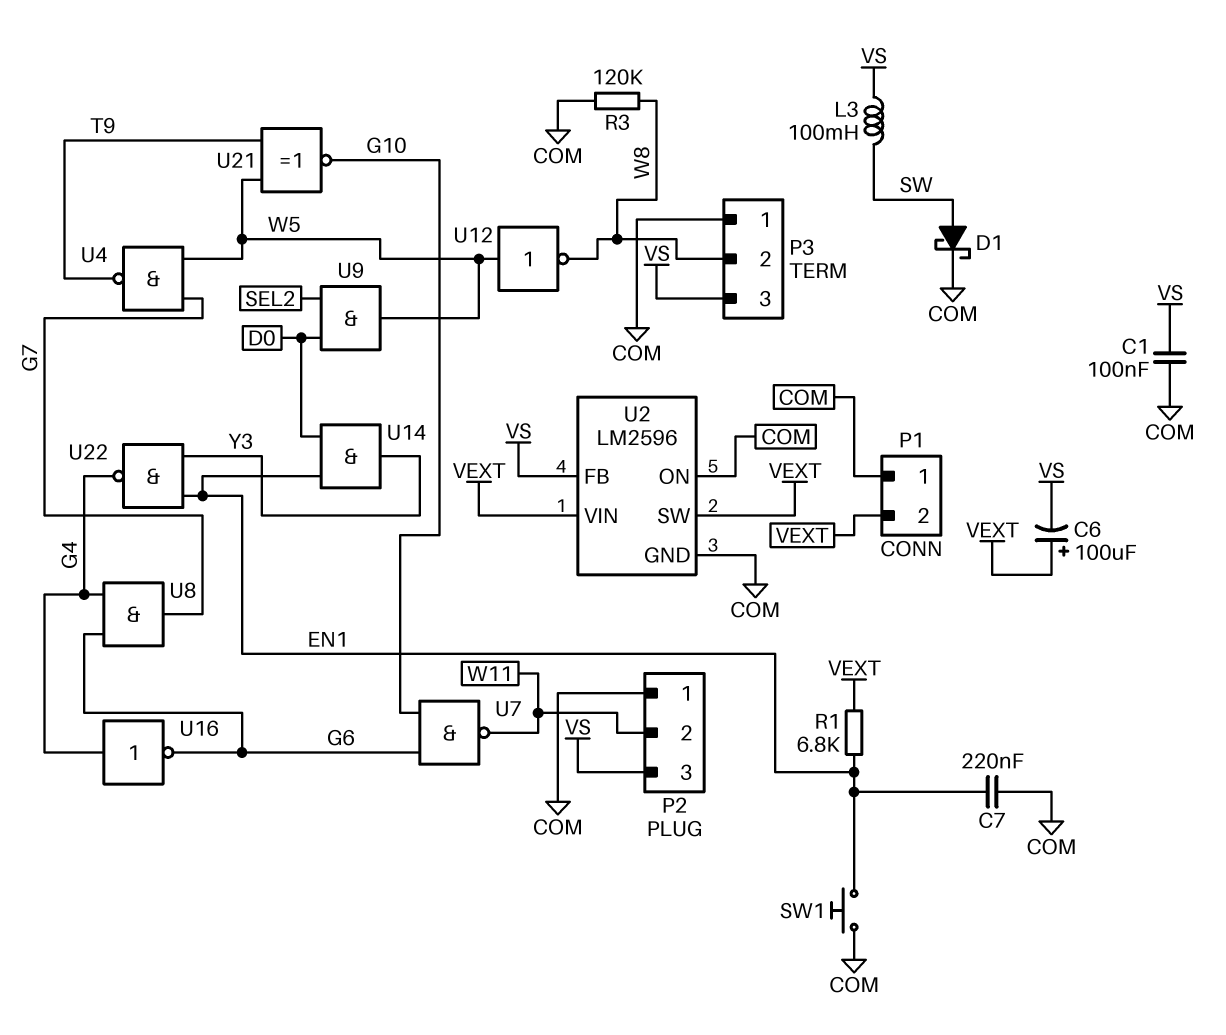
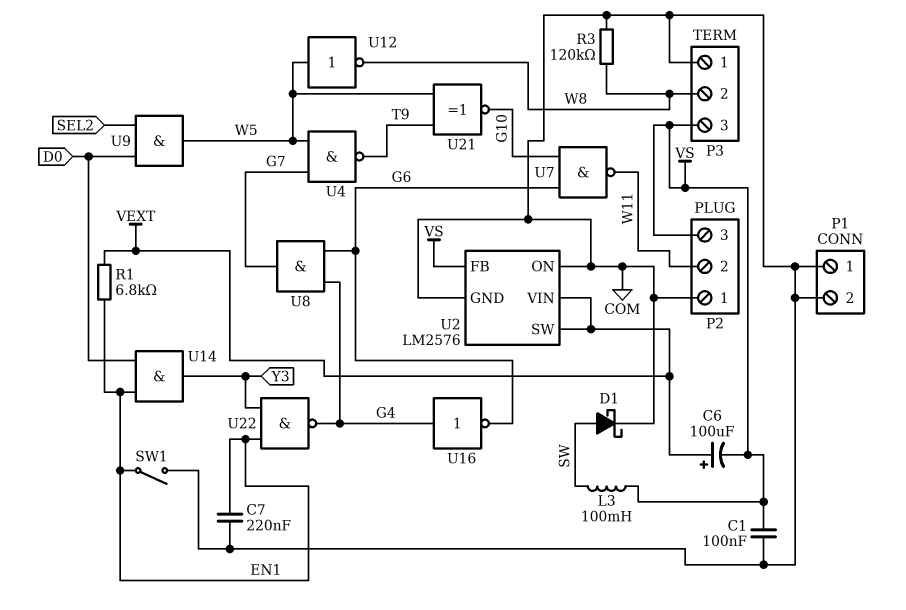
P1 pin 2: VEXT -> COM
SW1: button (COM, EN1) -> switch (COM, EN1)
U2: LM2596 -> LM2576

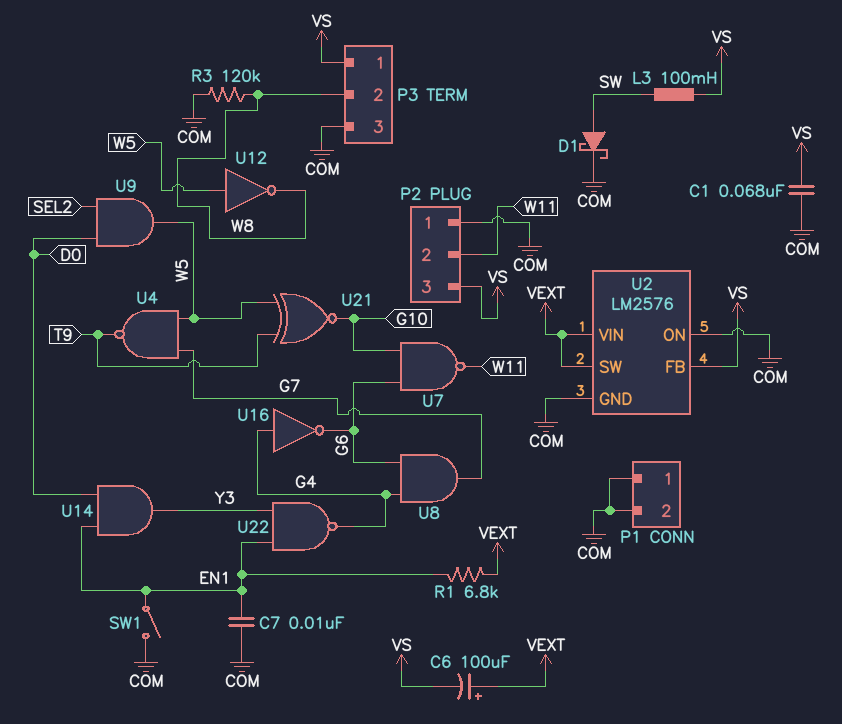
C1: 100nF (COM, VS) -> 68nF (COM, VS)
C7: 220nF (COM, EN1) -> 10nF (COM, EN1)
P3 pin 1: COM -> VS
P3 pin 3: VS -> COM

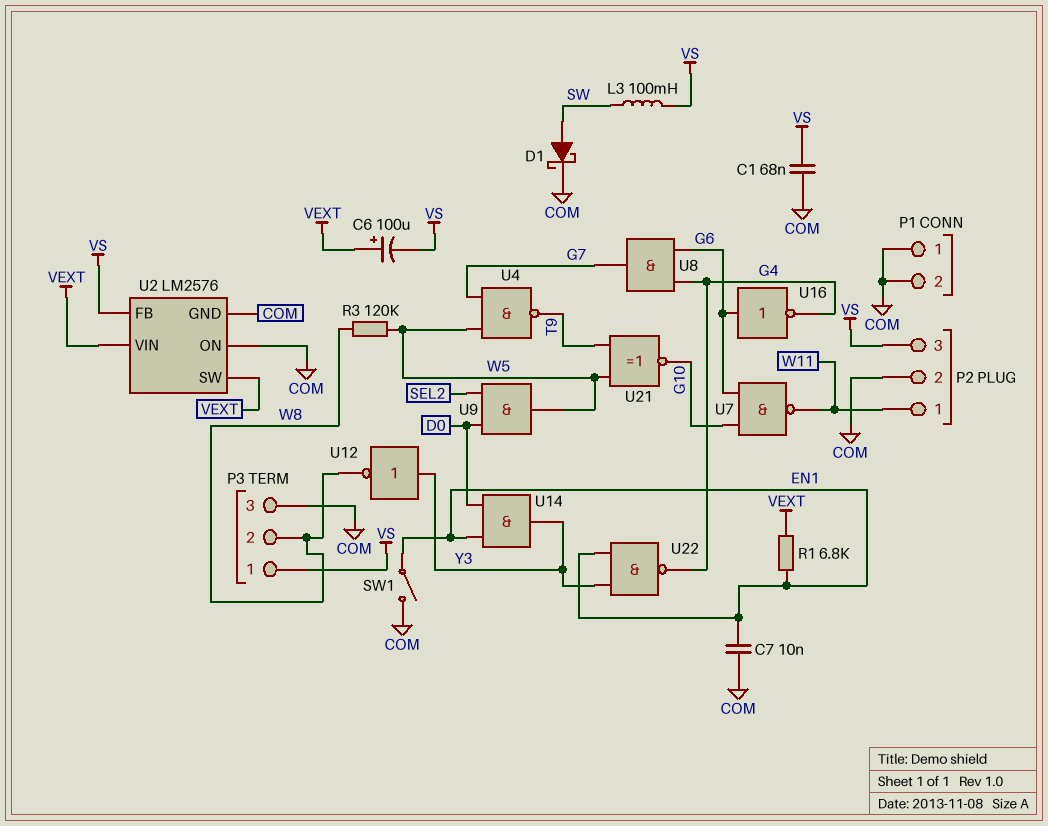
P2 pin 1: COM -> W11
P2 pin 2: W11 -> COM
R3: 120k (COM, W8) -> 120k (W5, W8)
U12: NOT (in W5, out W8) -> NOT (in Y3, out W8)
U16: NOT (in G4, out G6) -> NOT (in G6, out G4)

